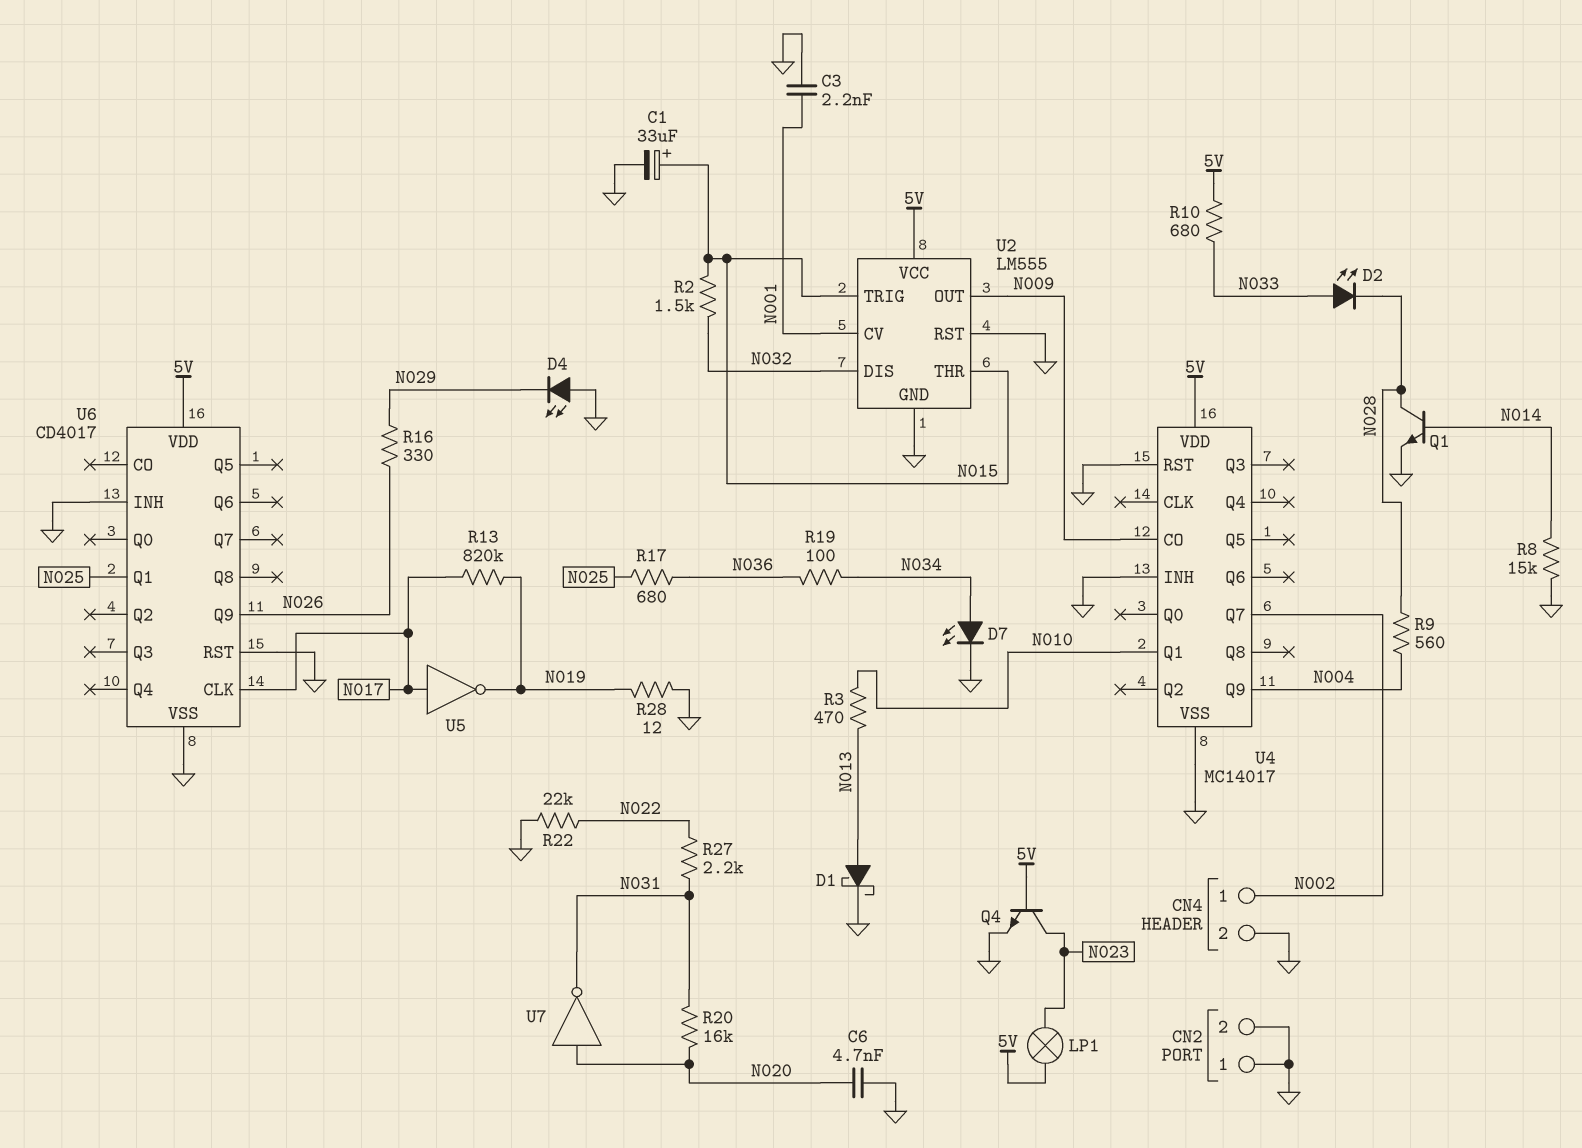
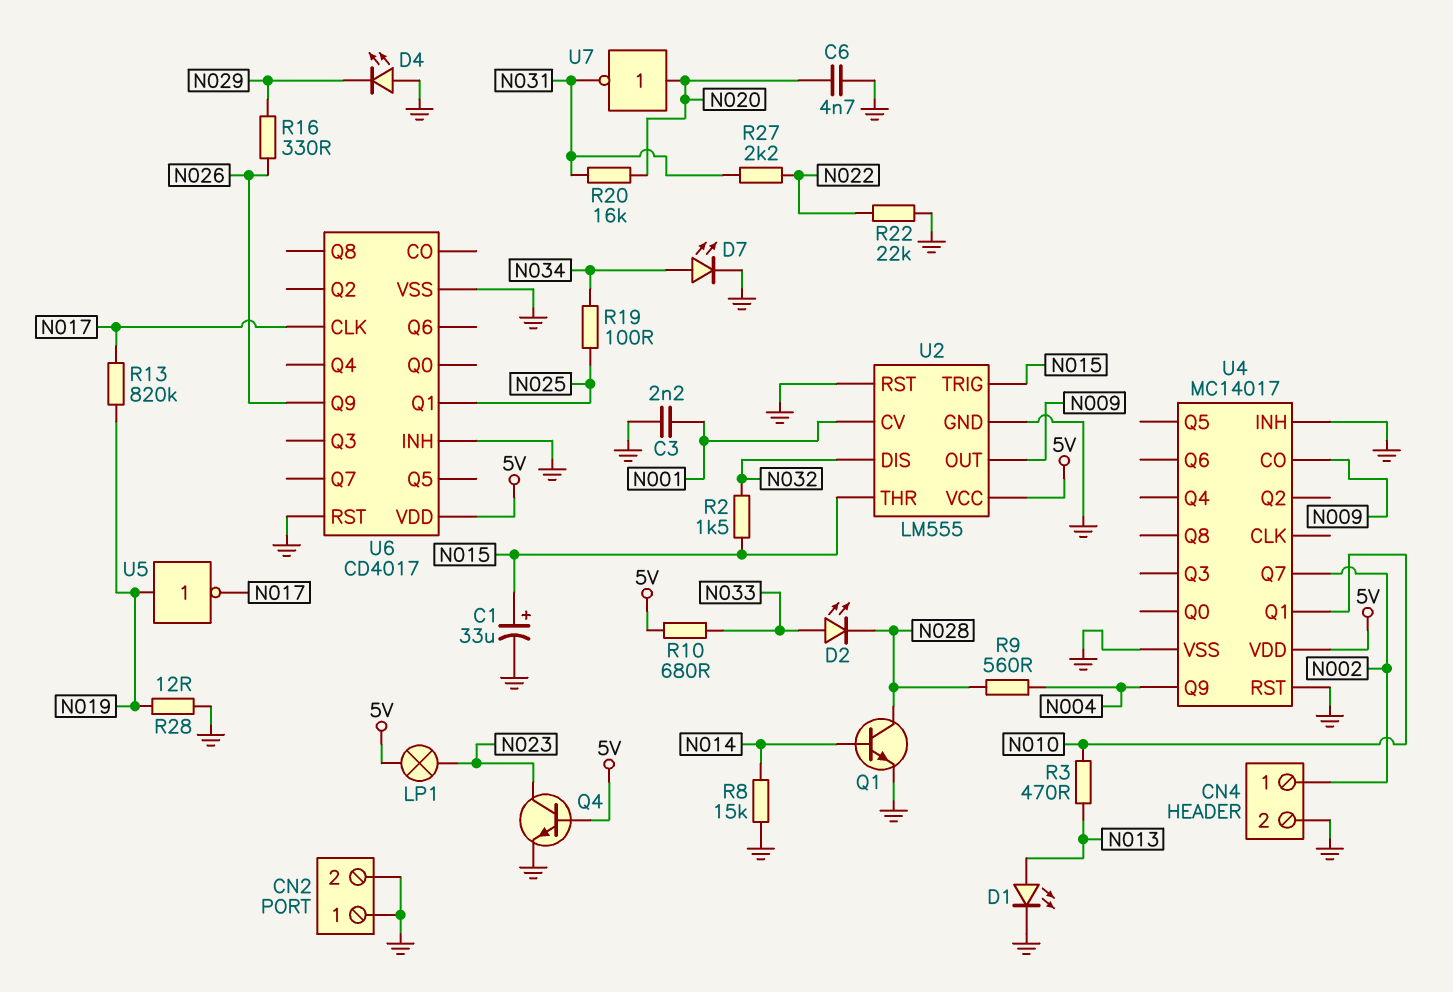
D1: schottky (A N013, K GND) -> LED (A N013, K GND)
R17: 680 (N025, N036) -> none
R19: 100 (N034, N036) -> 100 (N025, N034)
U5: NOT (in N017, out N019) -> NOT (in N019, out N017)

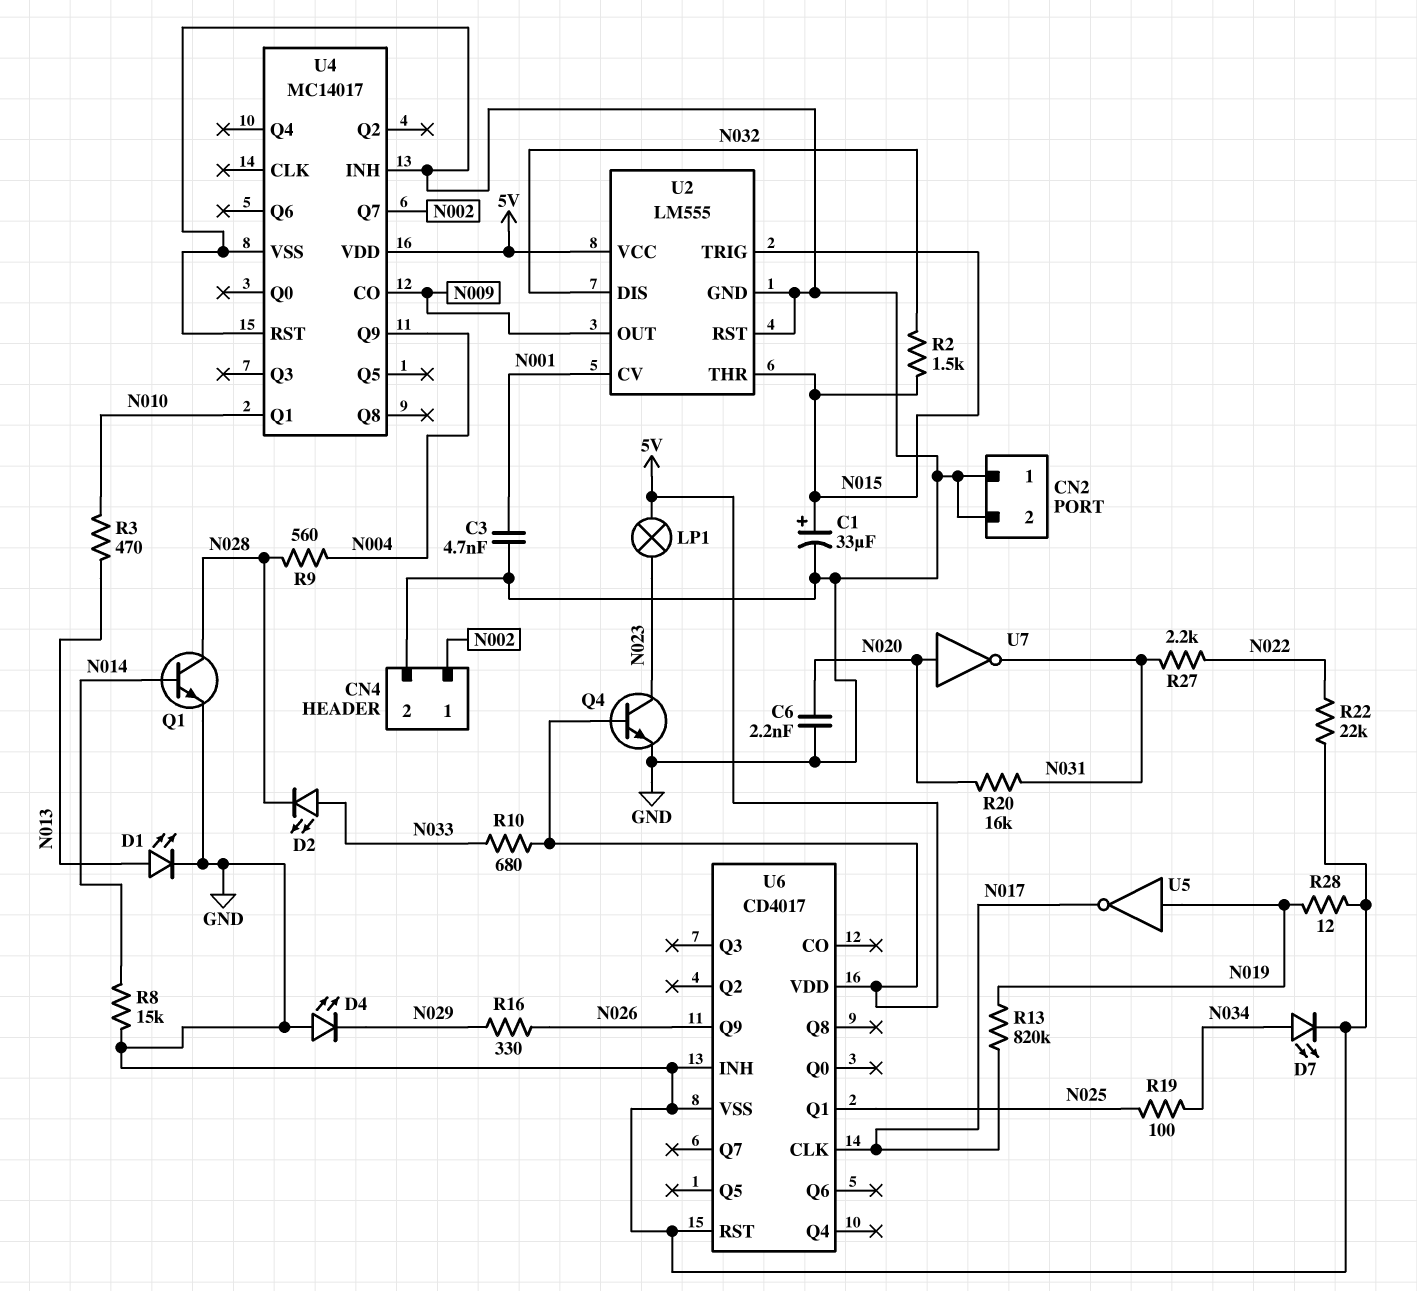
C3: 2.2nF (GND, N001) -> 4.7nF (GND, N001)
C6: 4.7nF (GND, N020) -> 2.2nF (GND, N020)

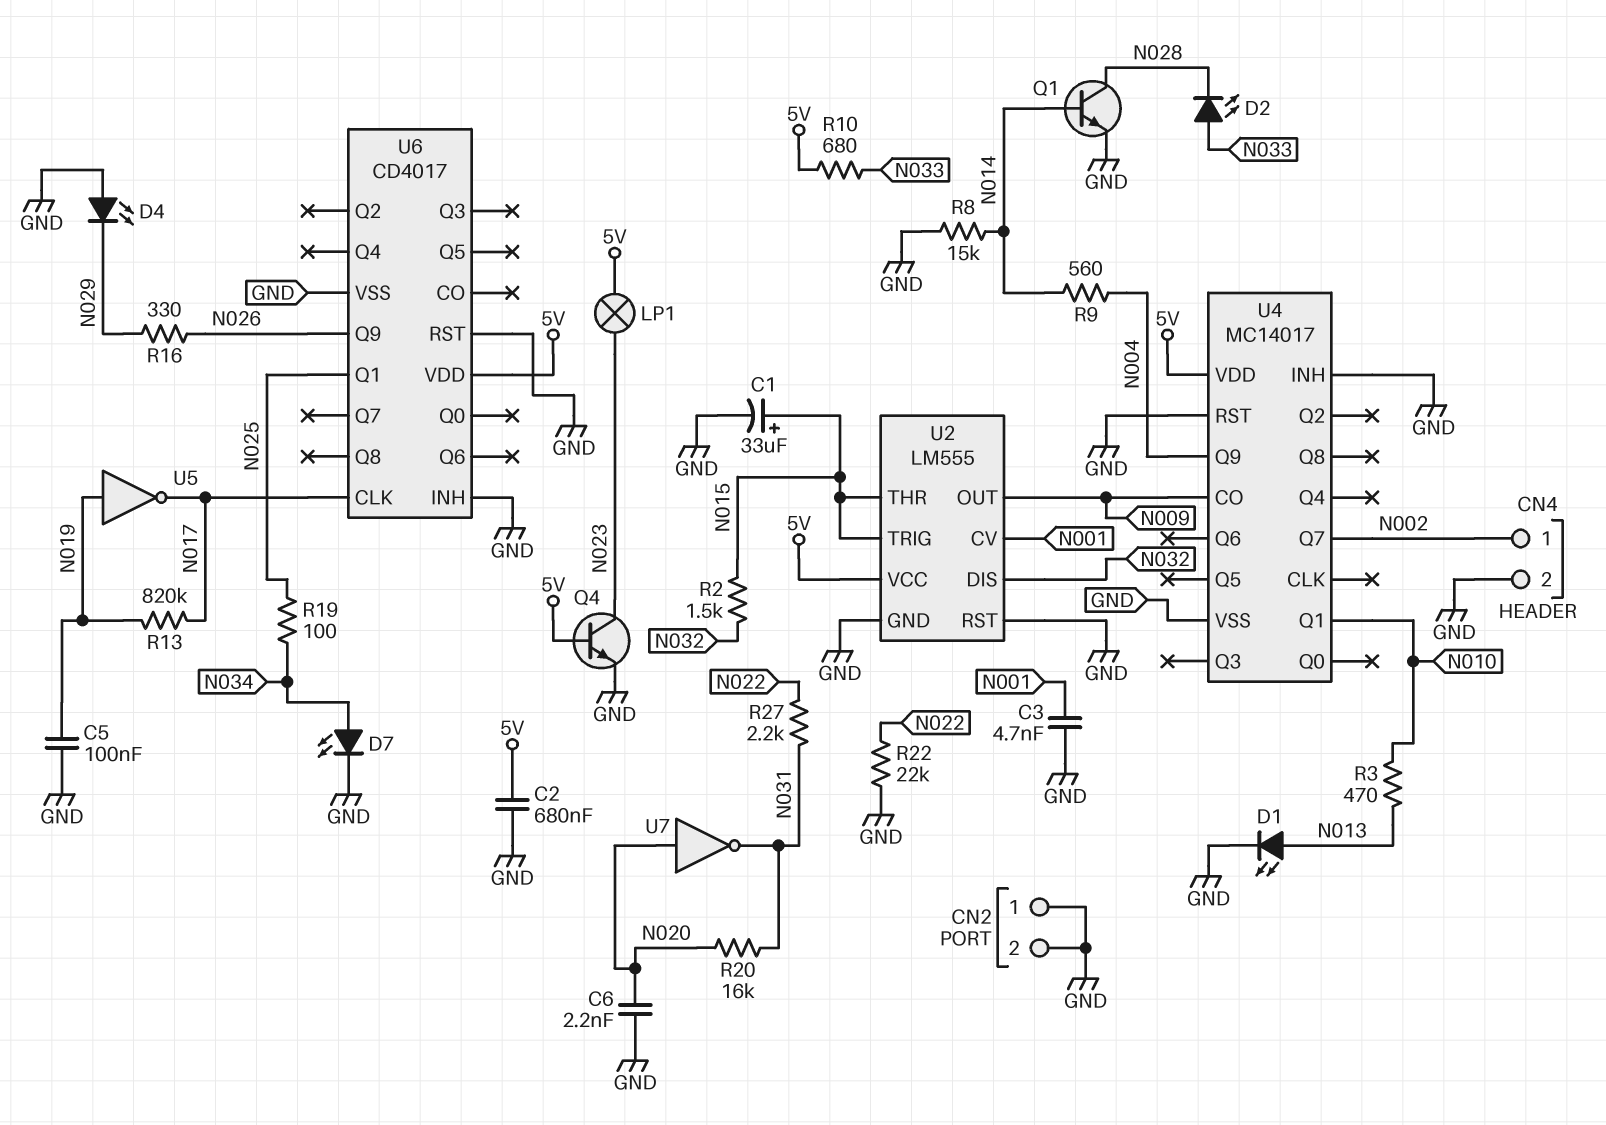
C2: none -> 680nF (5V, GND)
C5: none -> 100nF (GND, N019)
R9: 560 (N004, N028) -> 560 (N004, N014)
R28: 12 (GND, N019) -> none

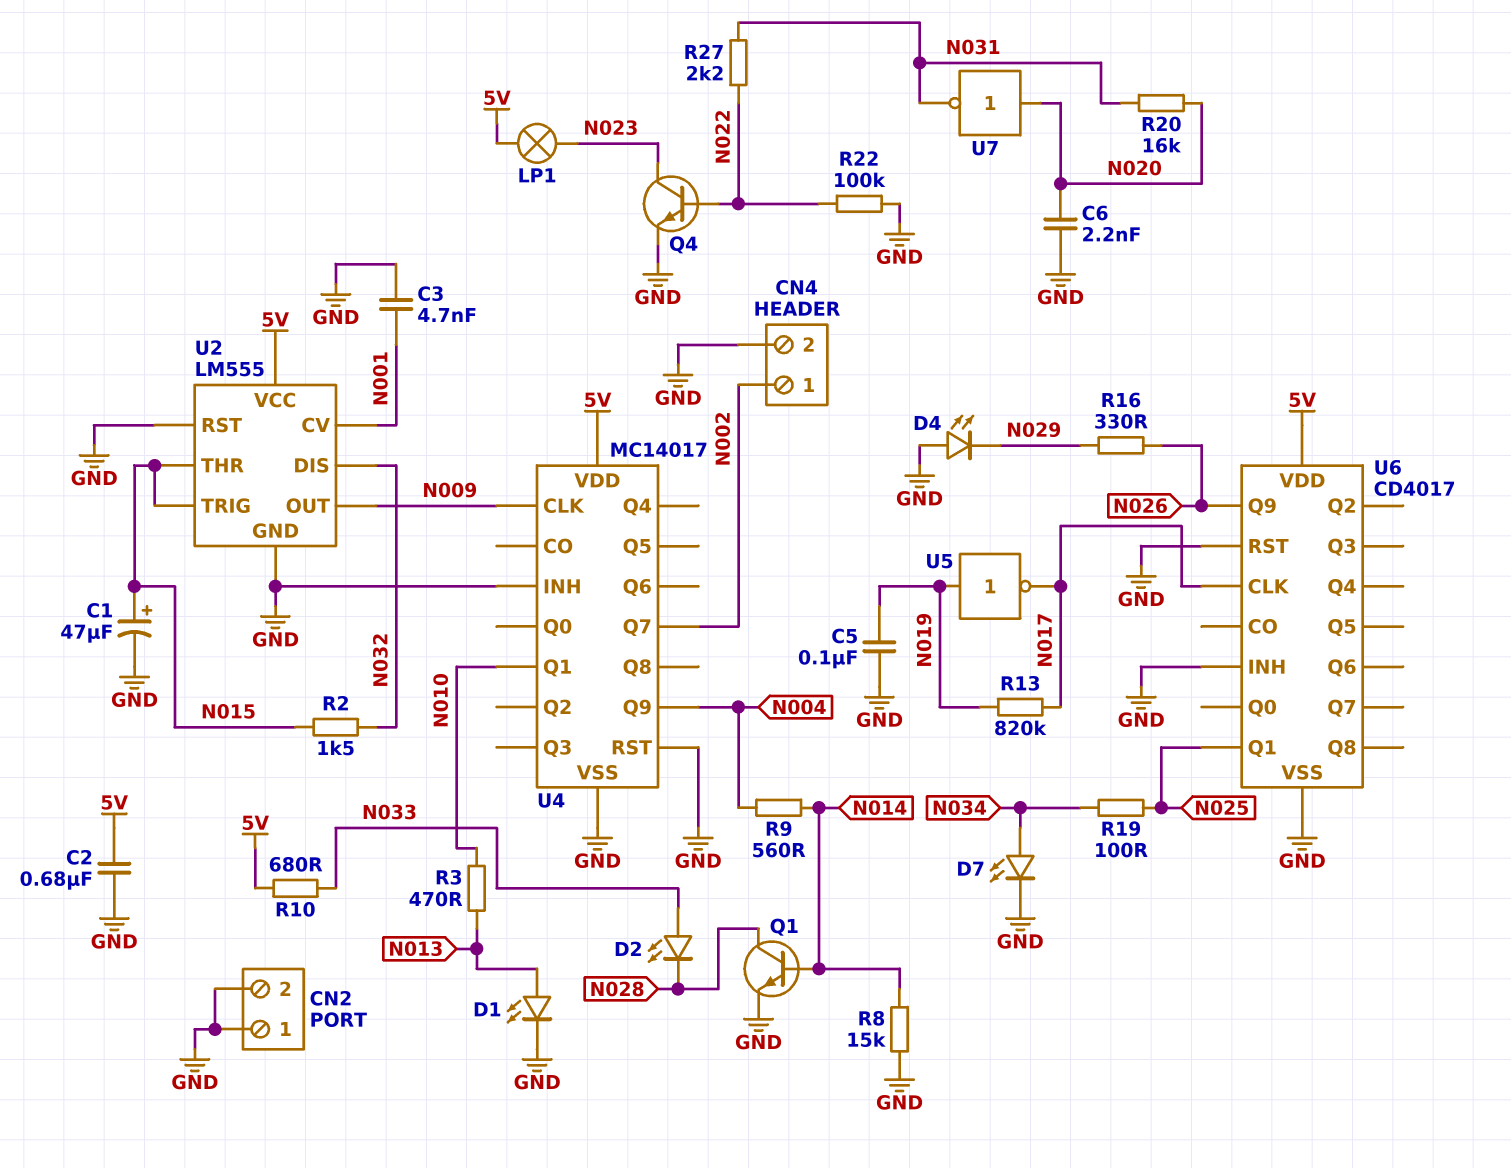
C1: 33uF (plus N015, minus GND) -> 47uF (plus N015, minus GND)
Q4: NPN (B 5V, C N023, E GND) -> NPN (B N022, C N023, E GND)
R22: 22k (GND, N022) -> 100k (GND, N022)
U4 pin CLK: none -> N009
U4 pin CO: N009 -> none

